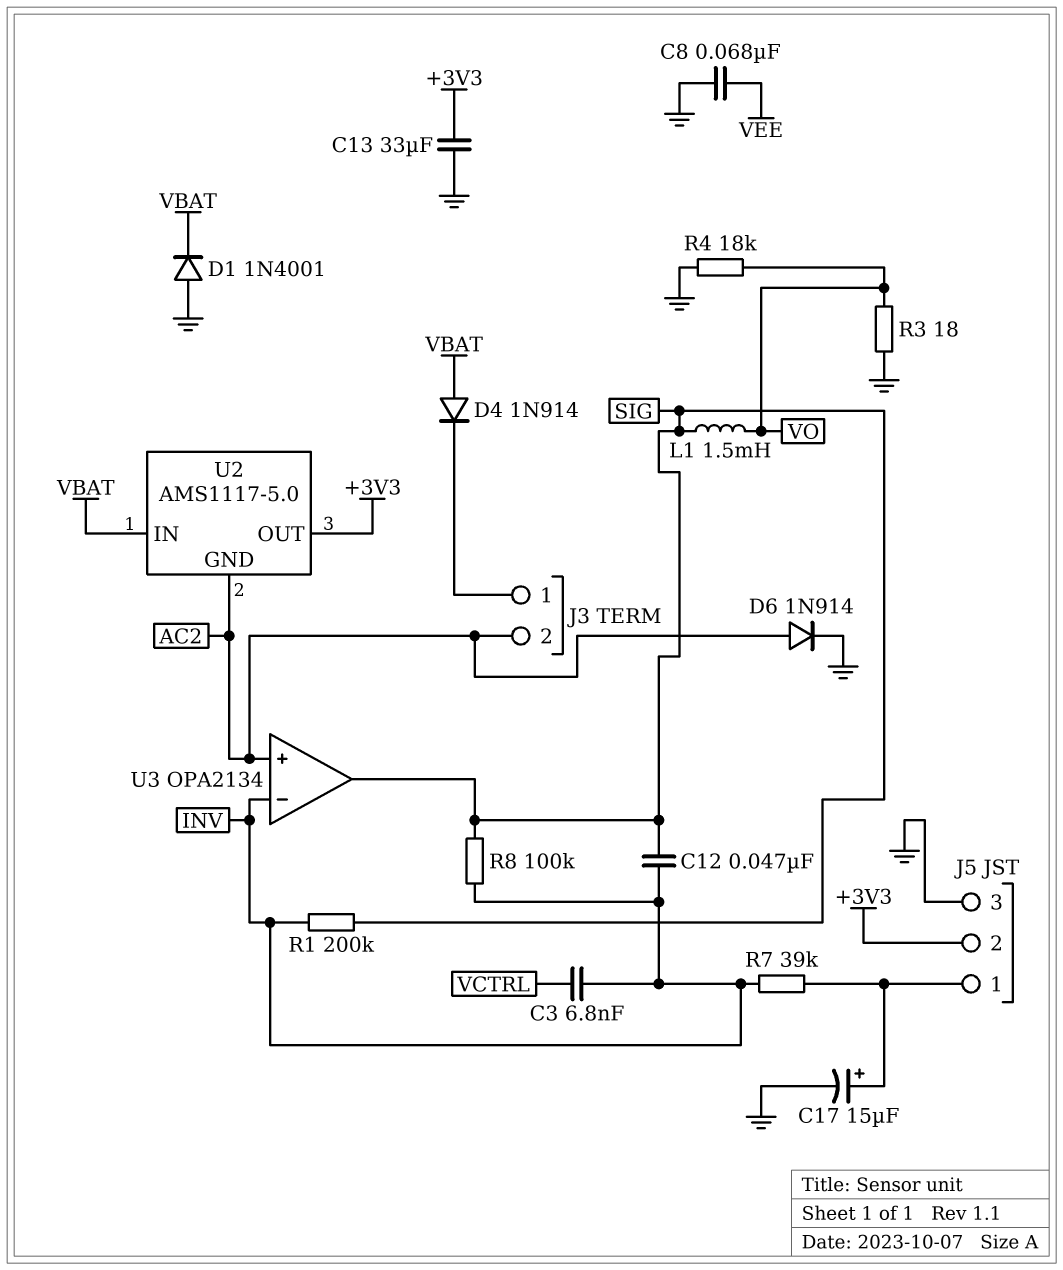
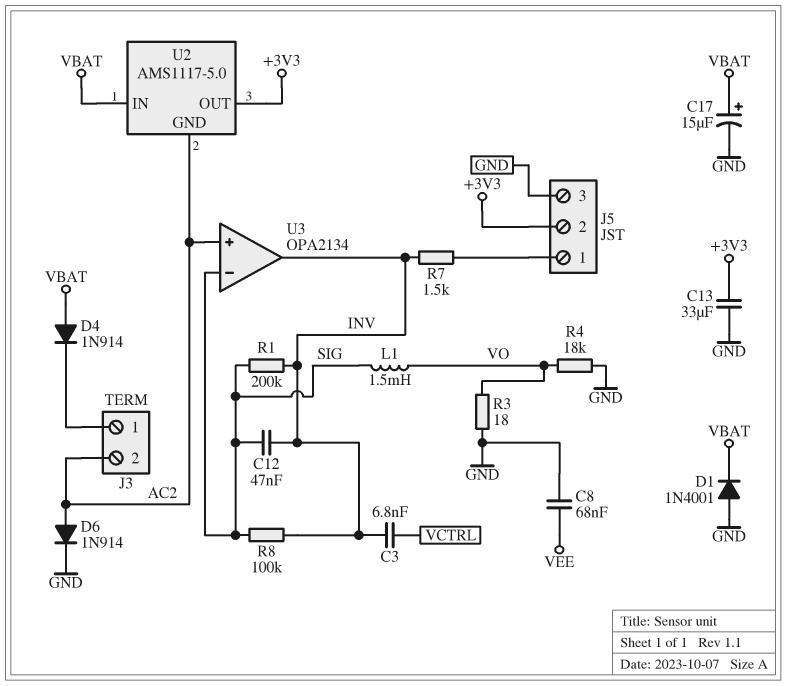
C17: 15uF (plus J5/1, minus GND) -> 15uF (plus VBAT, minus GND)
R7: 39k (INV, J5/1) -> 1.5k (INV, J5/1)
U3 pin in-: INV -> SIG
U3 pin out: SIG -> INV

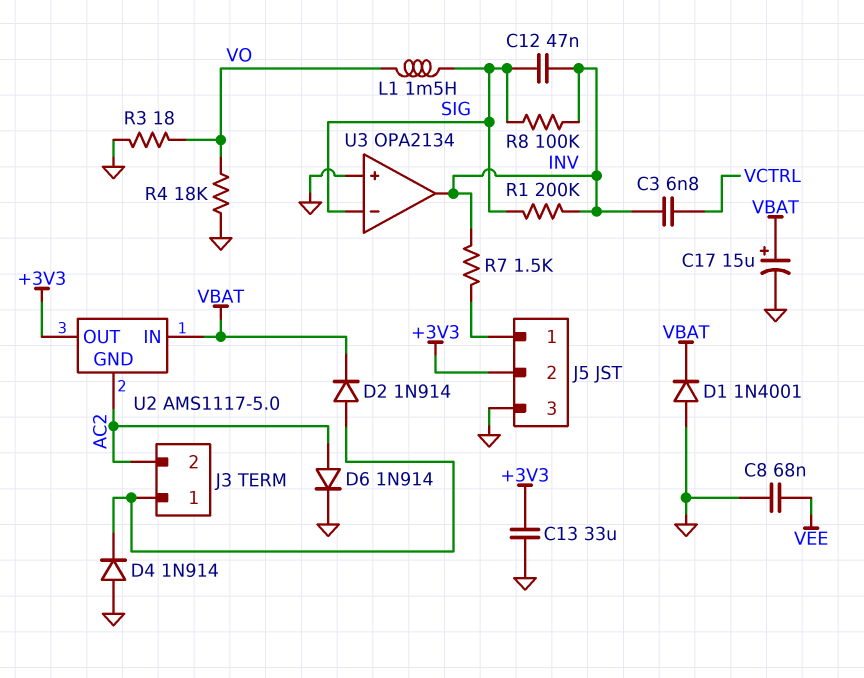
D2: none -> diode 1N914 (A J3/1, K VBAT)
D4: diode 1N914 (A VBAT, K J3/1) -> diode 1N914 (A GND, K J3/1)
U3 pin in+: AC2 -> GND

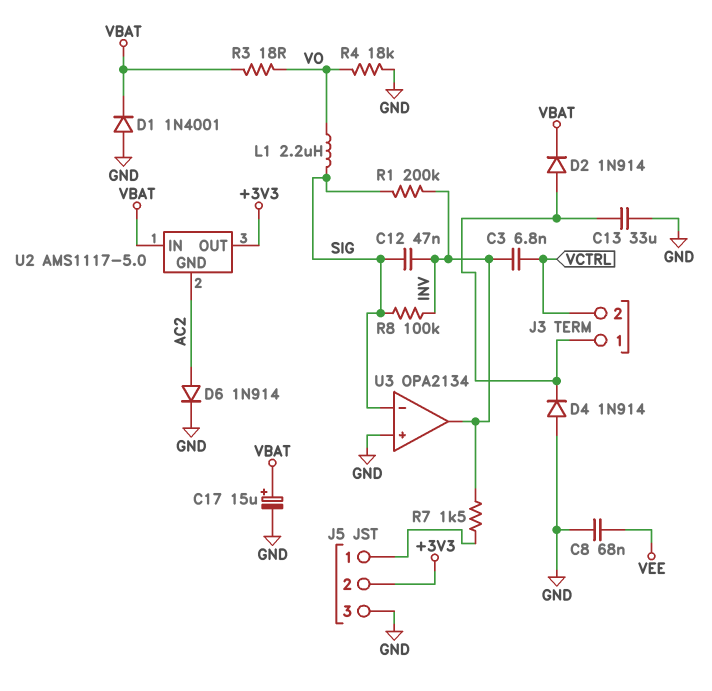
C13: 33uF (+3V3, GND) -> 33uF (GND, J3/1)
J3 pin 2: AC2 -> VCTRL
L1: 1.5mH (SIG, VO) -> 2.2uH (SIG, VO)
R3: 18 (GND, VO) -> 18 (VBAT, VO)

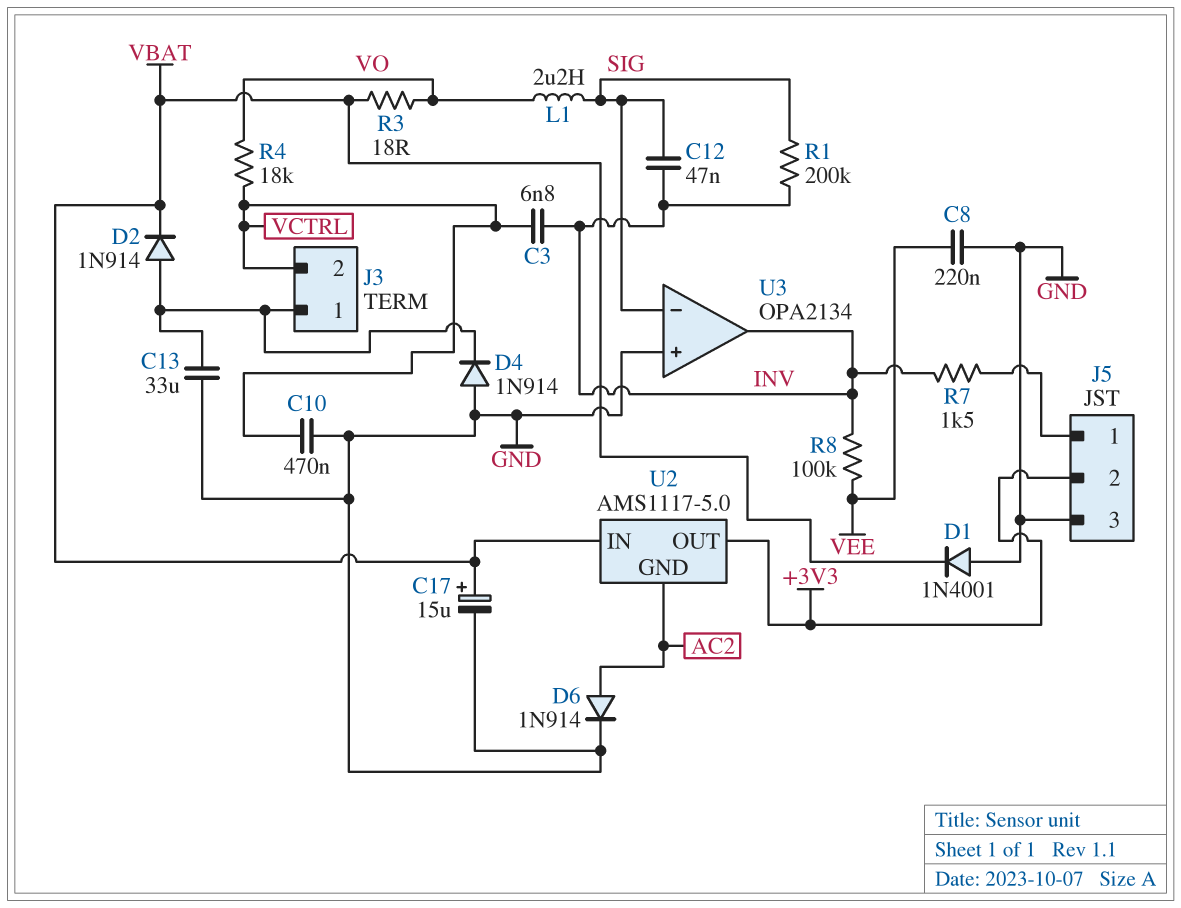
C8: 68nF (GND, VEE) -> 220nF (GND, VEE)
C10: none -> 470nF (GND, VCTRL)
R4: 18k (GND, VO) -> 18k (VCTRL, VO)
R8: 100k (INV, SIG) -> 100k (INV, VEE)

